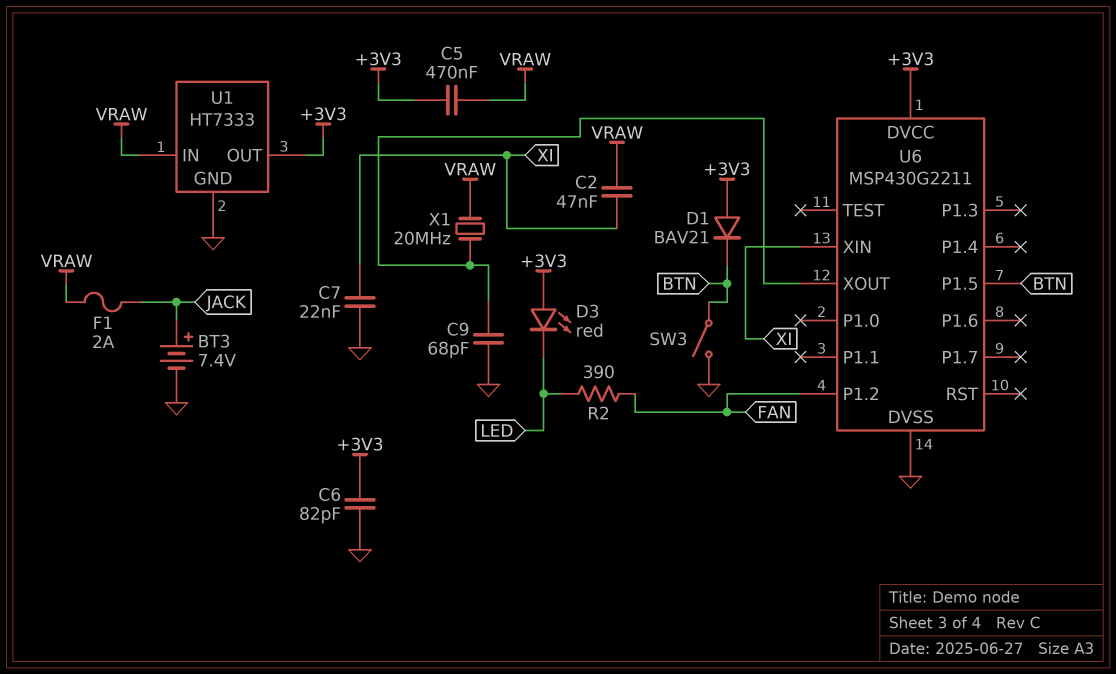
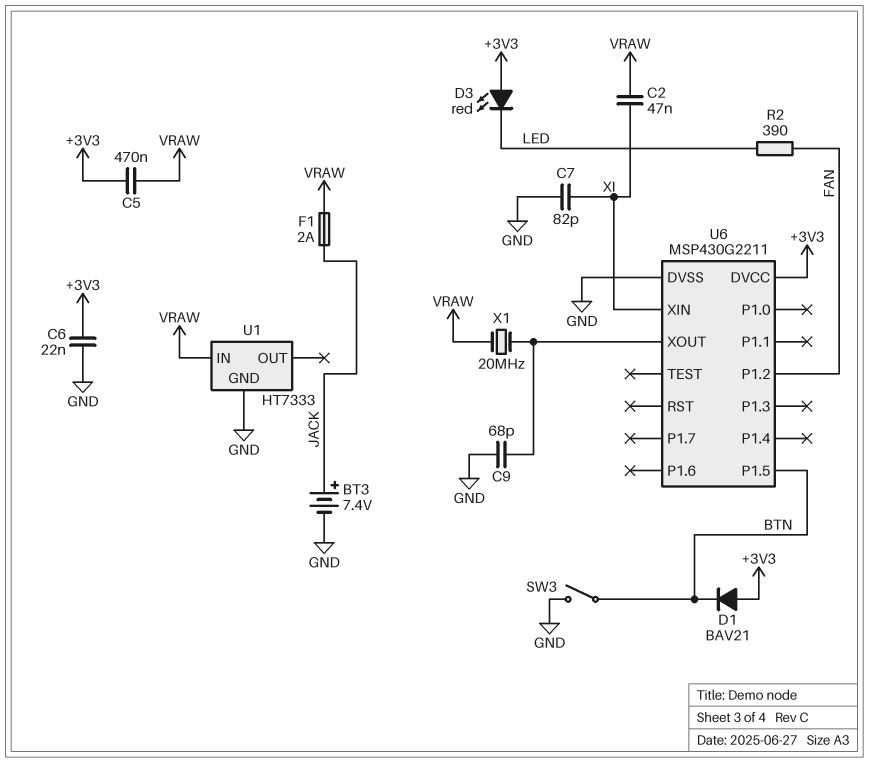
C6: 82pF (+3V3, GND) -> 22nF (+3V3, GND)
C7: 22nF (GND, XI) -> 82pF (GND, XI)
U1 pin OUT: +3V3 -> none

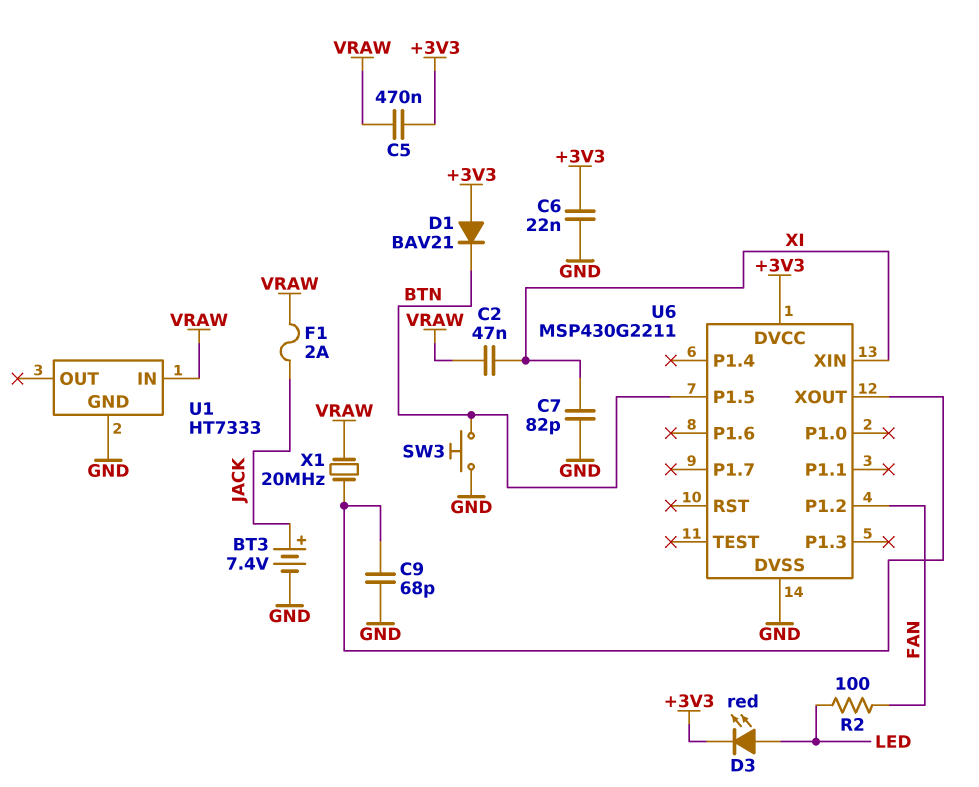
D3: LED red (A +3V3, K LED) -> LED red (A LED, K +3V3)
R2: 390 (FAN, LED) -> 100 (FAN, LED)
SW3: switch (BTN, GND) -> button (BTN, GND)

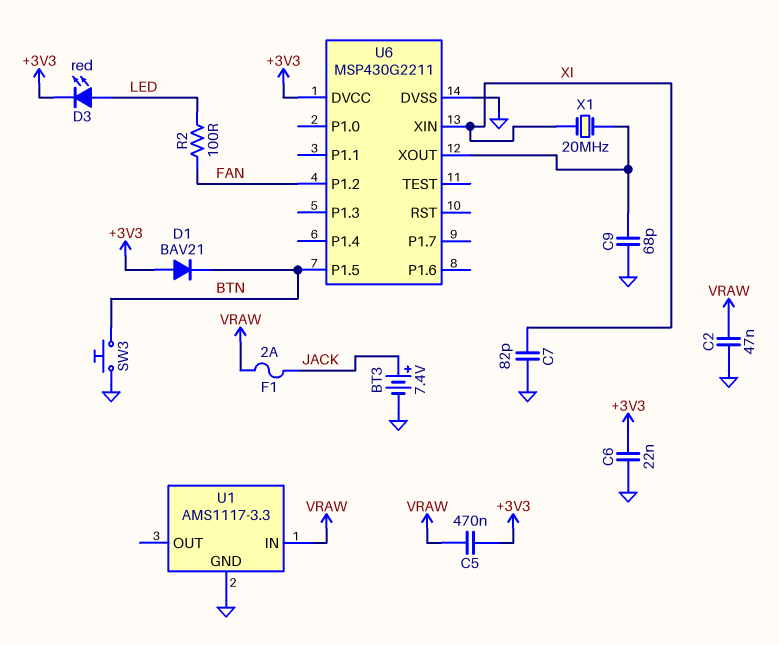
C2: 47nF (VRAW, XI) -> 47nF (GND, VRAW)
U1: HT7333 -> AMS1117-3.3
X1: 20MHz (U6/XOUT, VRAW) -> 20MHz (U6/XOUT, XI)

